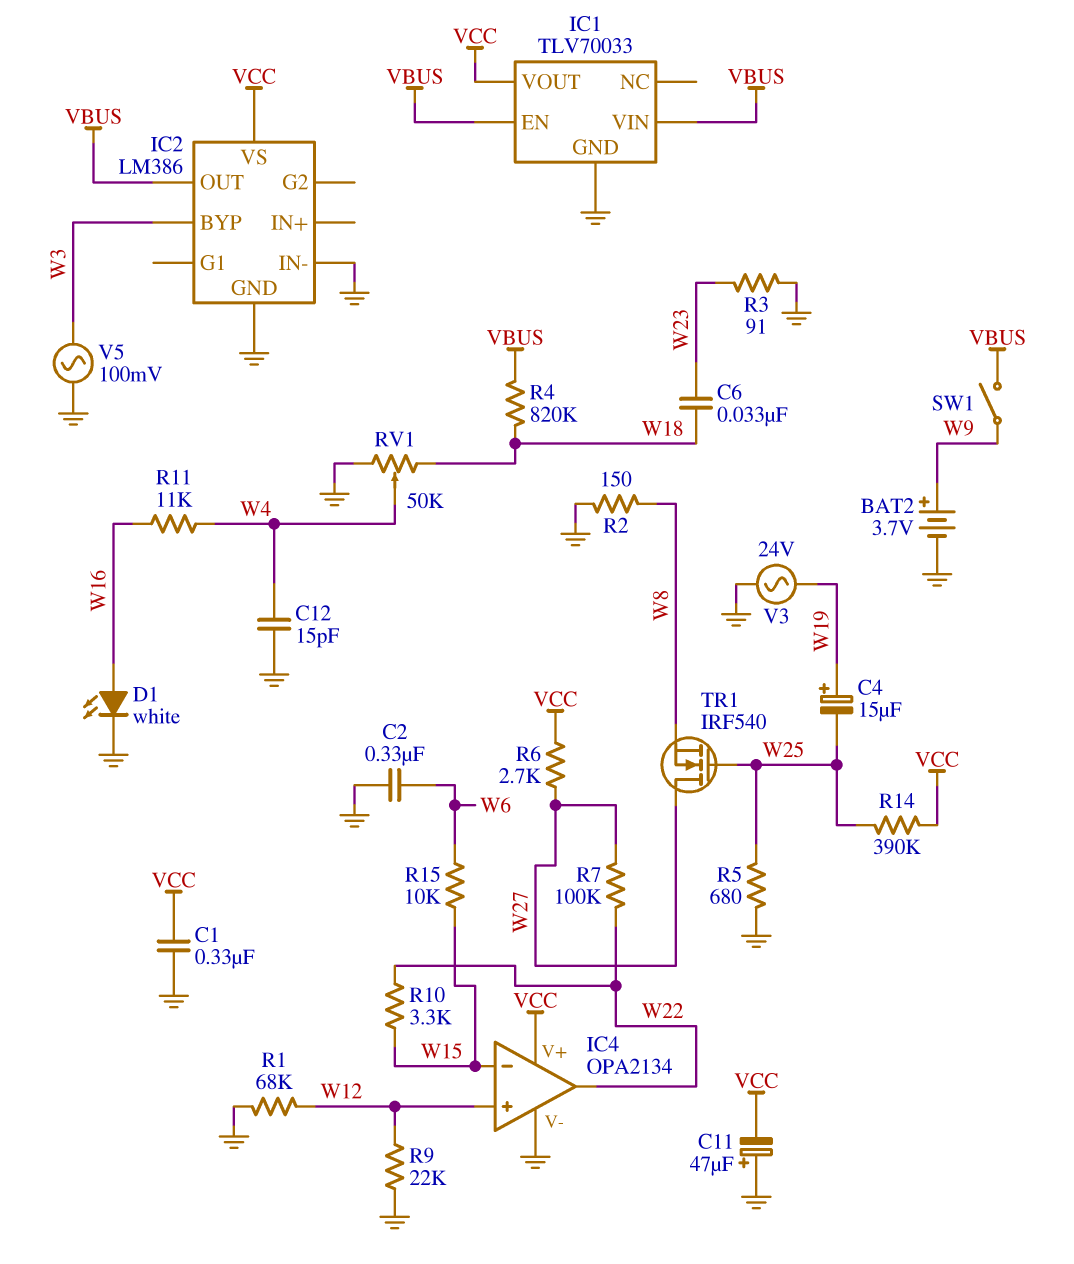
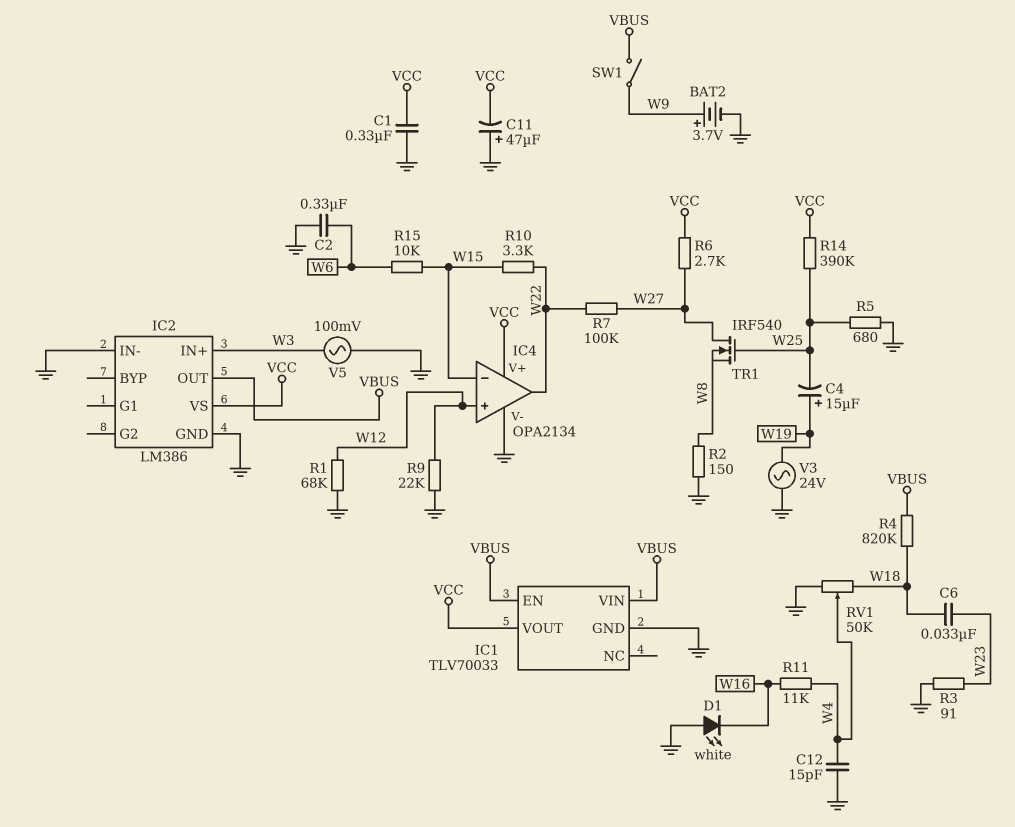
D1: LED white (A W16, K GND) -> LED white (A GND, K W16)
IC2 pin BYP: W3 -> none
IC2 pin IN+: none -> W3

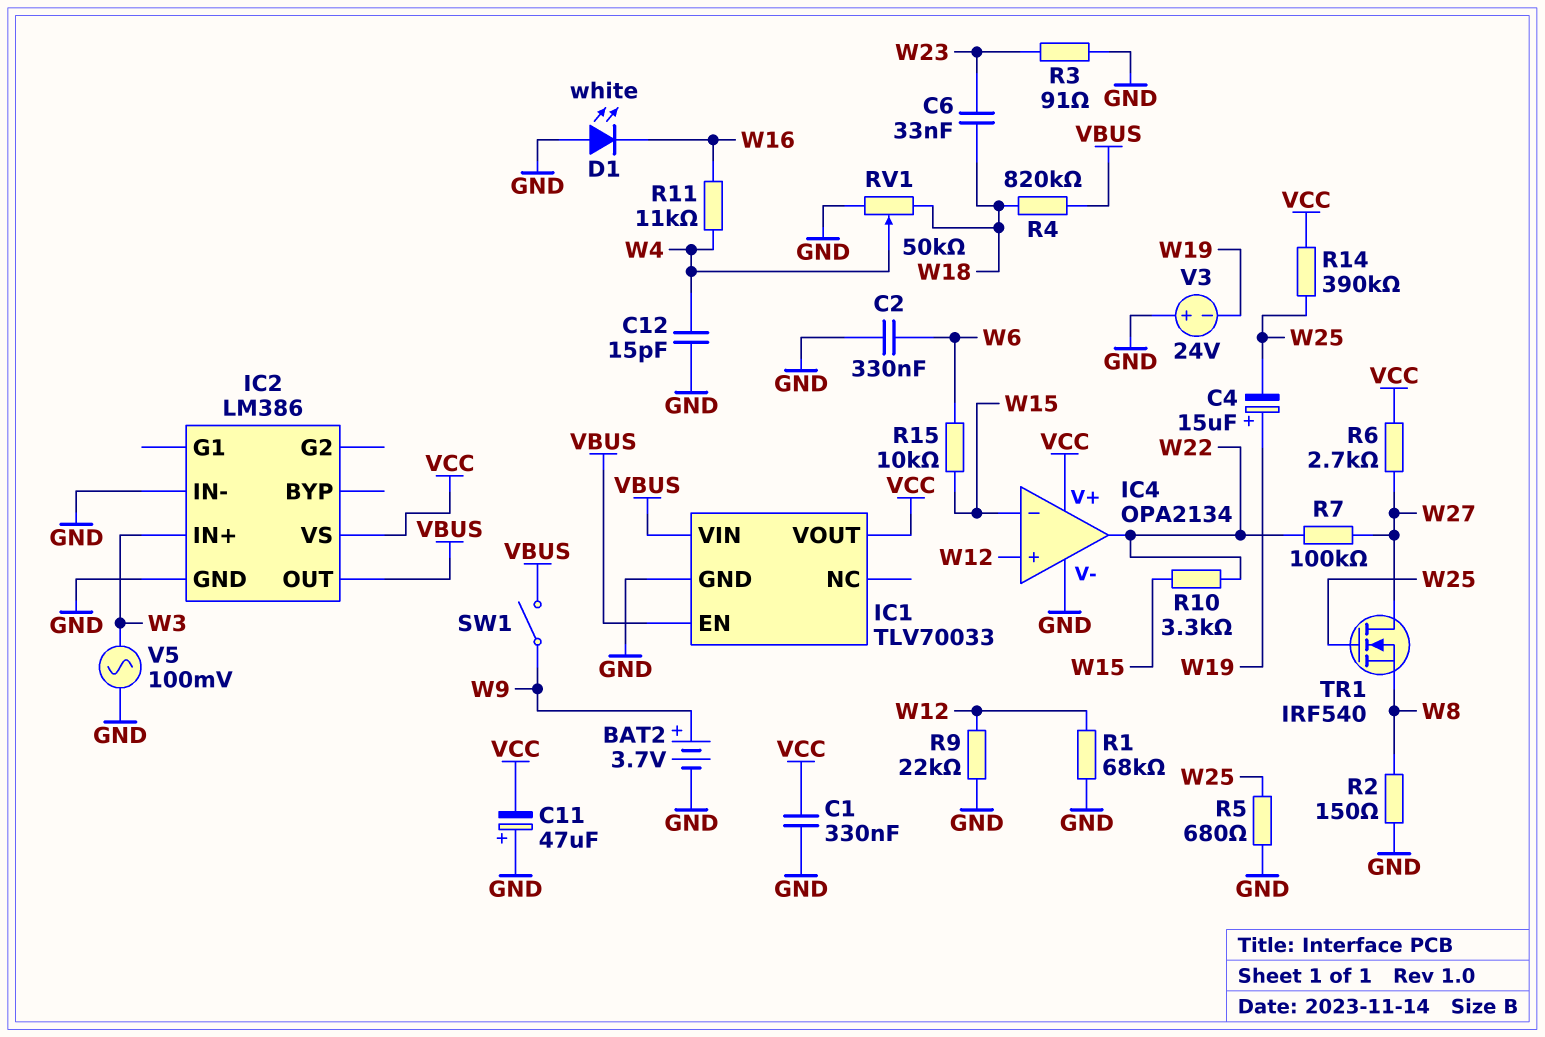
V3: AC 24V (GND, W19) -> 24V (plus GND, minus W19)

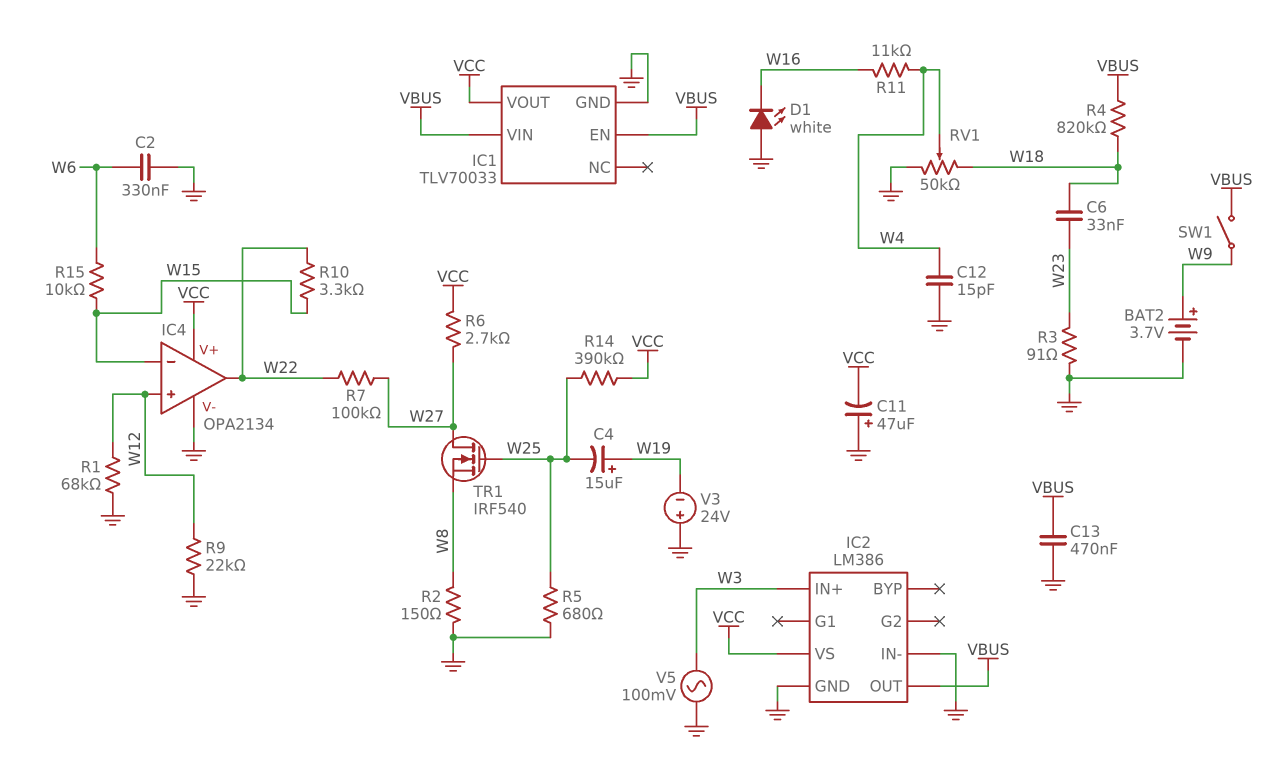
C1: 330nF (GND, VCC) -> none
C13: none -> 470nF (GND, VBUS)

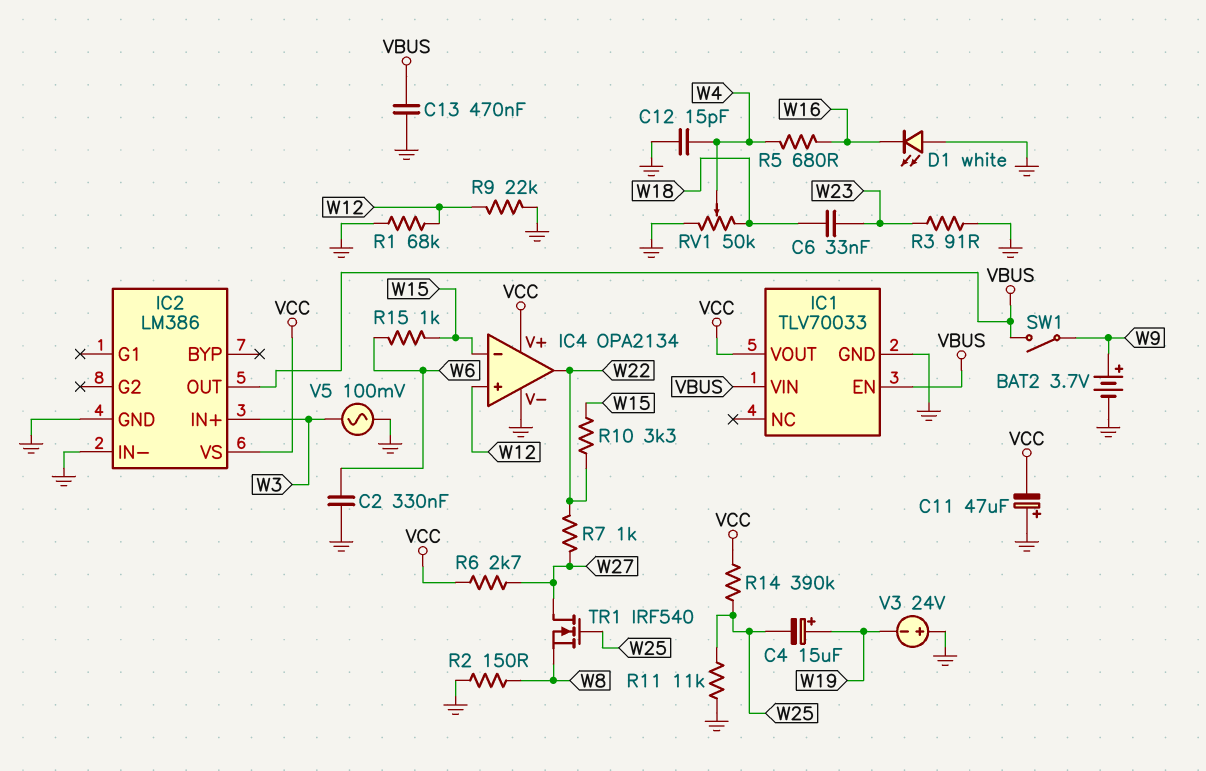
R4: 820k (VBUS, W18) -> none
R5: 680 (GND, W25) -> 680 (W4, W16)
R7: 100k (W22, W27) -> 1k (W22, W27)
R11: 11k (W4, W16) -> 11k (GND, W25)
R15: 10k (W6, W15) -> 1k (W6, W15)

